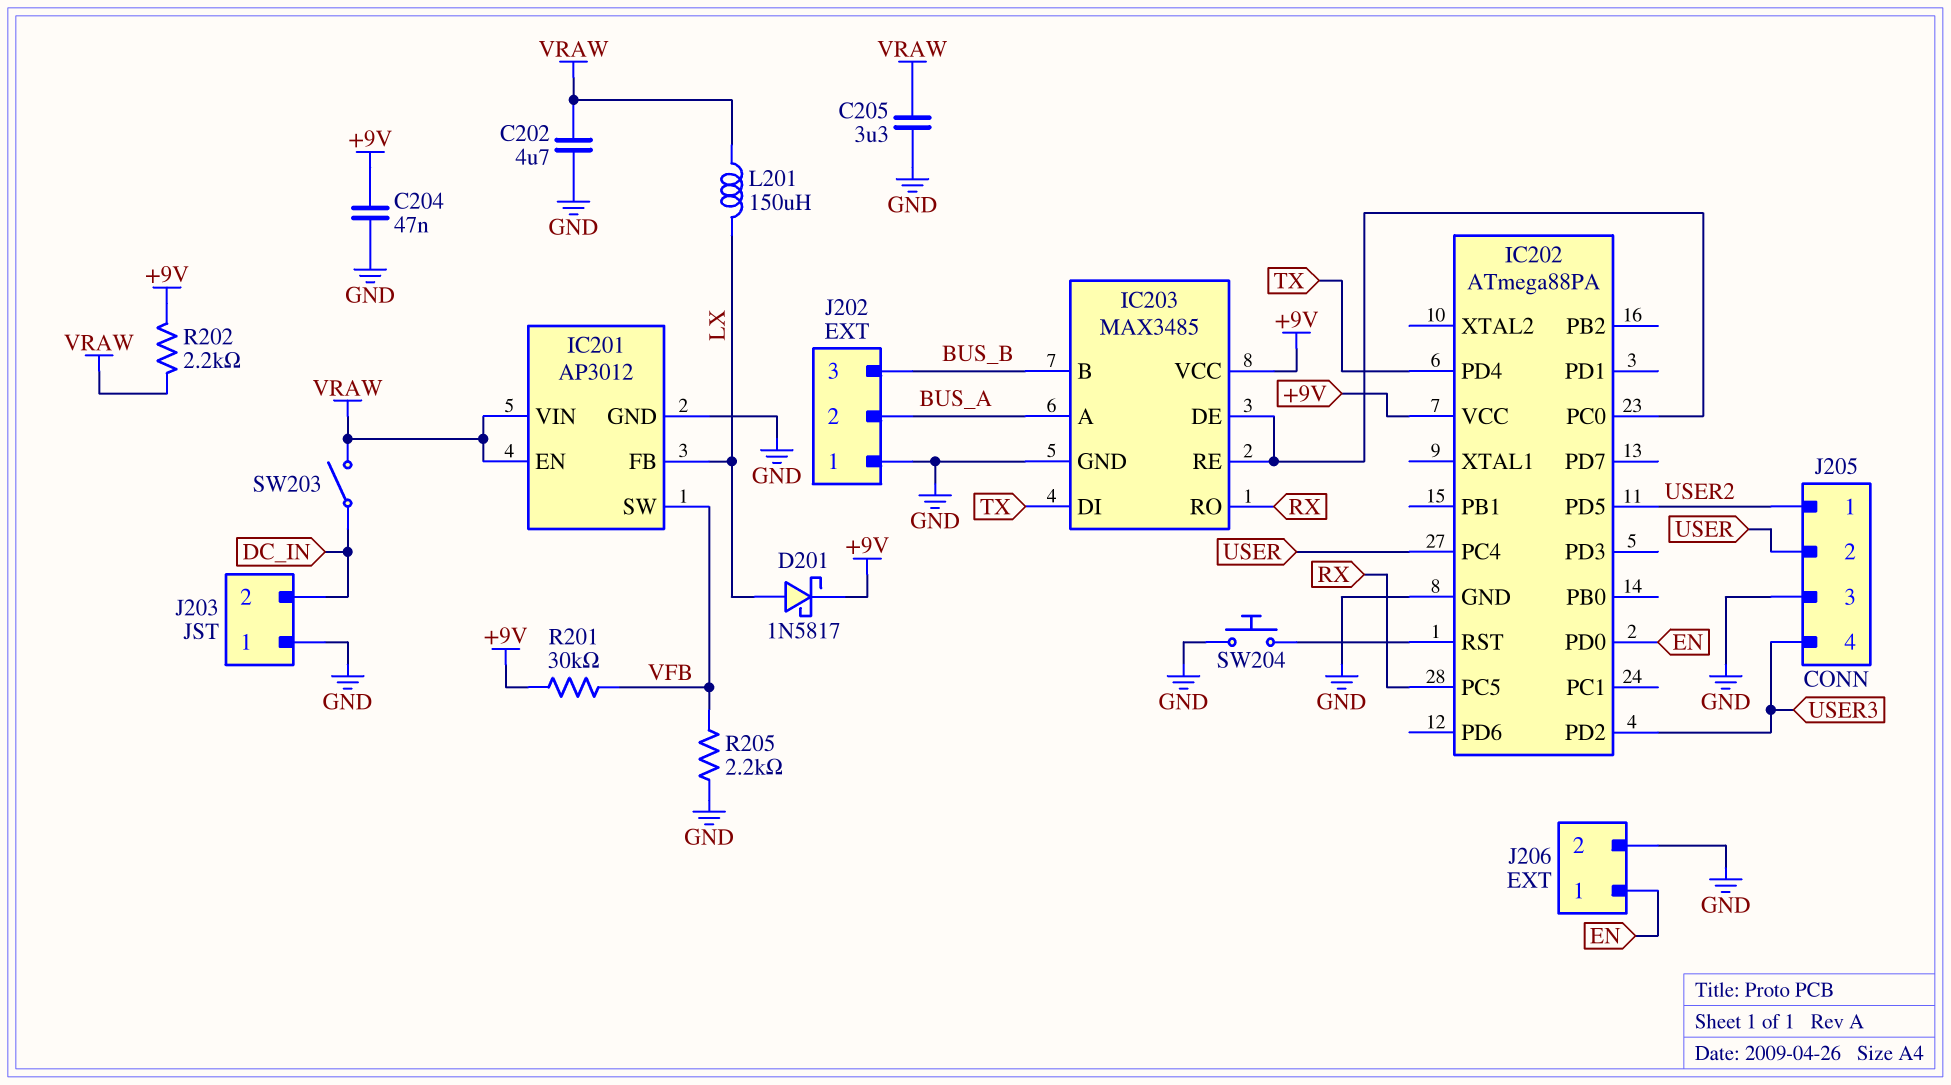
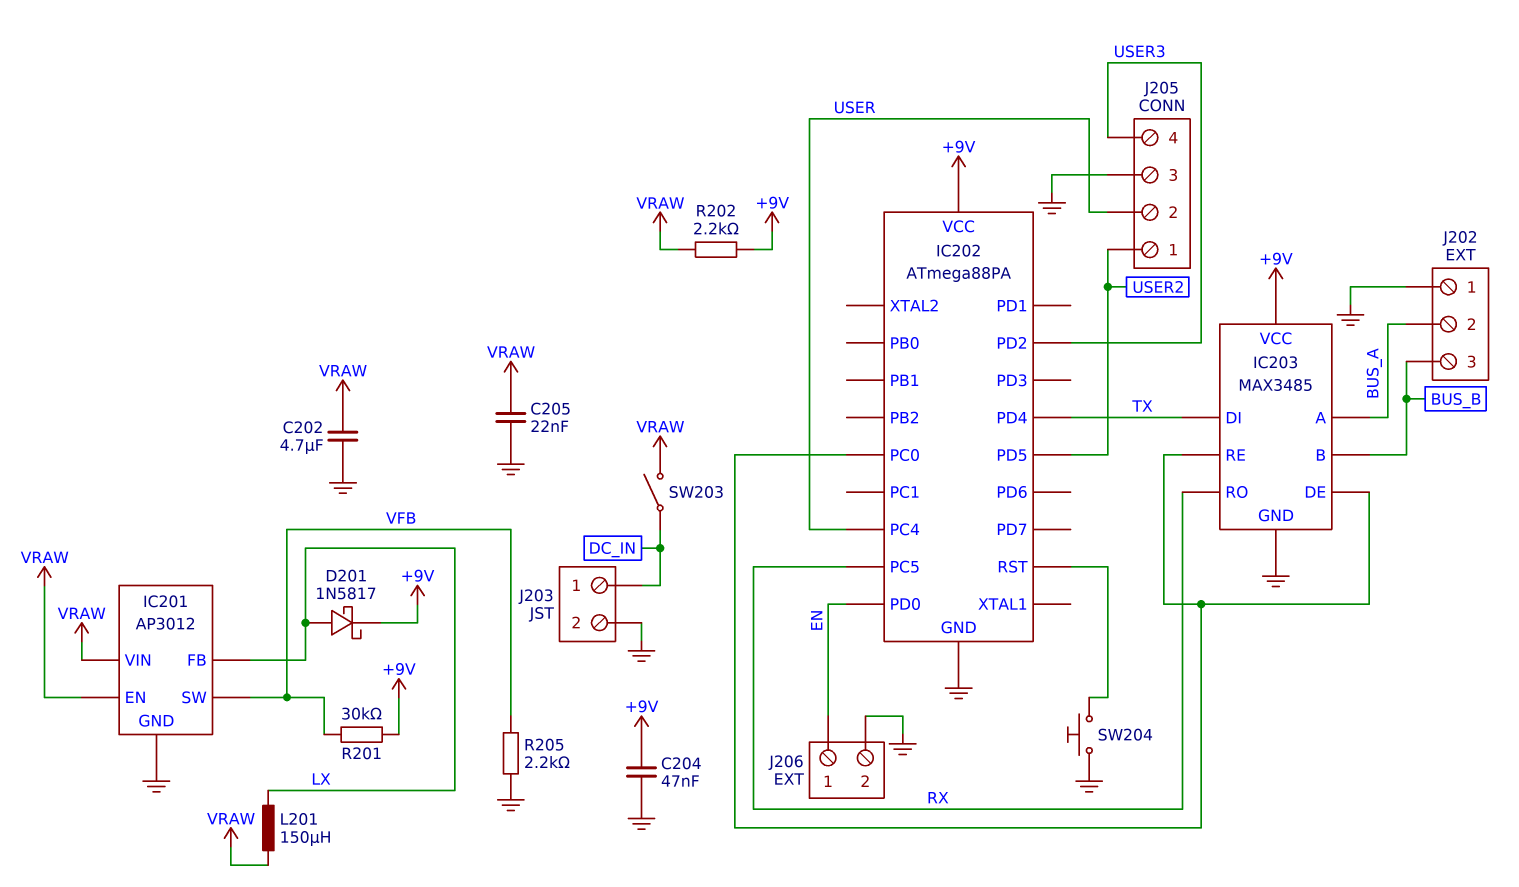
C205: 3.3uF (GND, VRAW) -> 22nF (GND, VRAW)
J203 pin 1: GND -> DC_IN
J203 pin 2: DC_IN -> GND

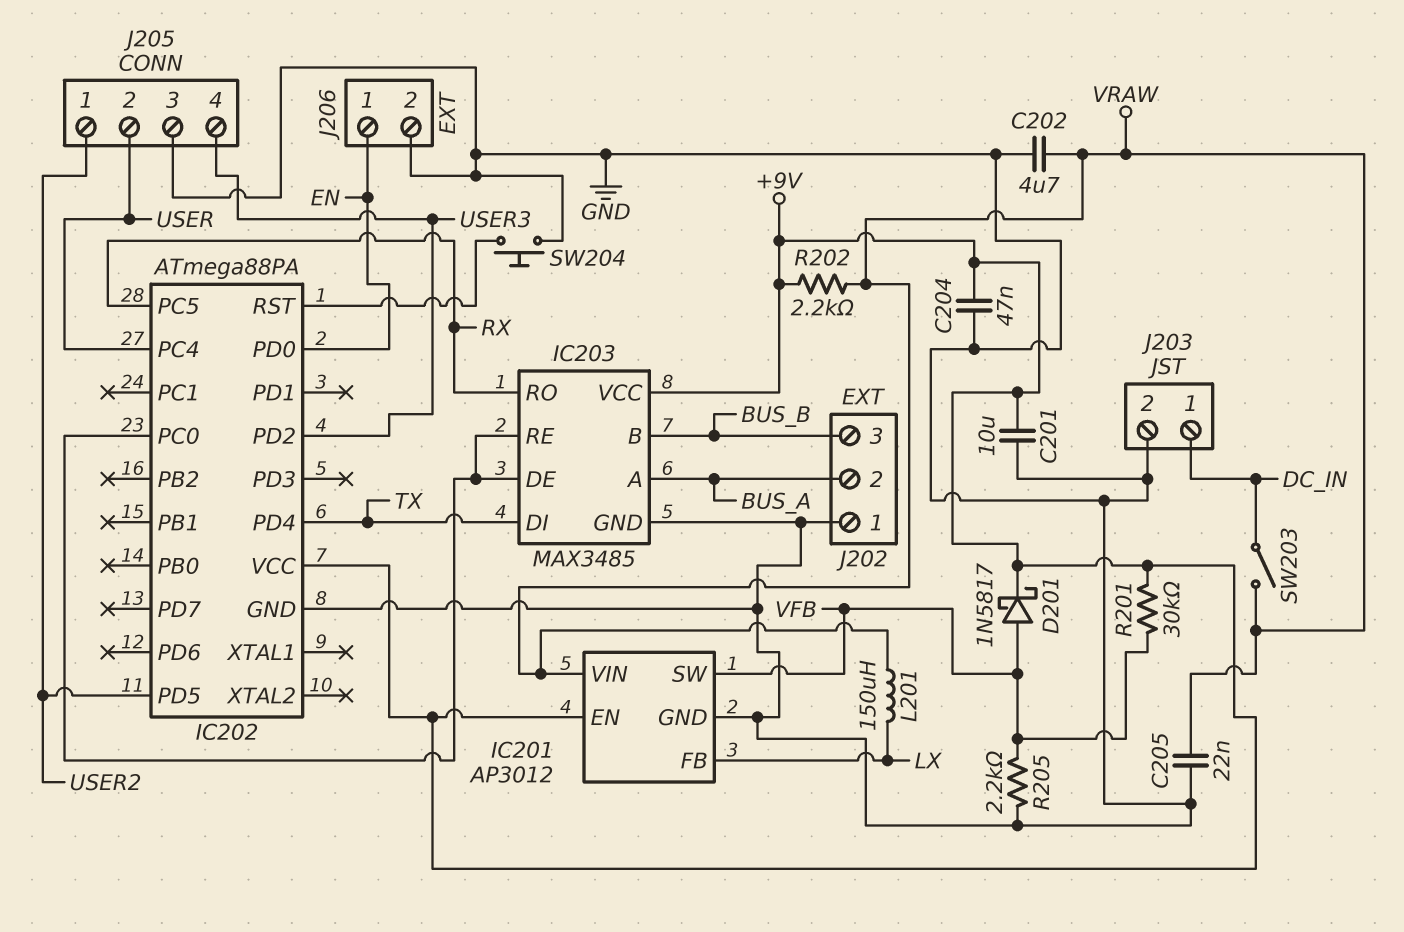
C201: none -> 10uF (+9V, GND)
D201: schottky 1N5817 (A LX, K +9V) -> schottky 1N5817 (A VFB, K +9V)
IC201 pin EN: VRAW -> +9V

